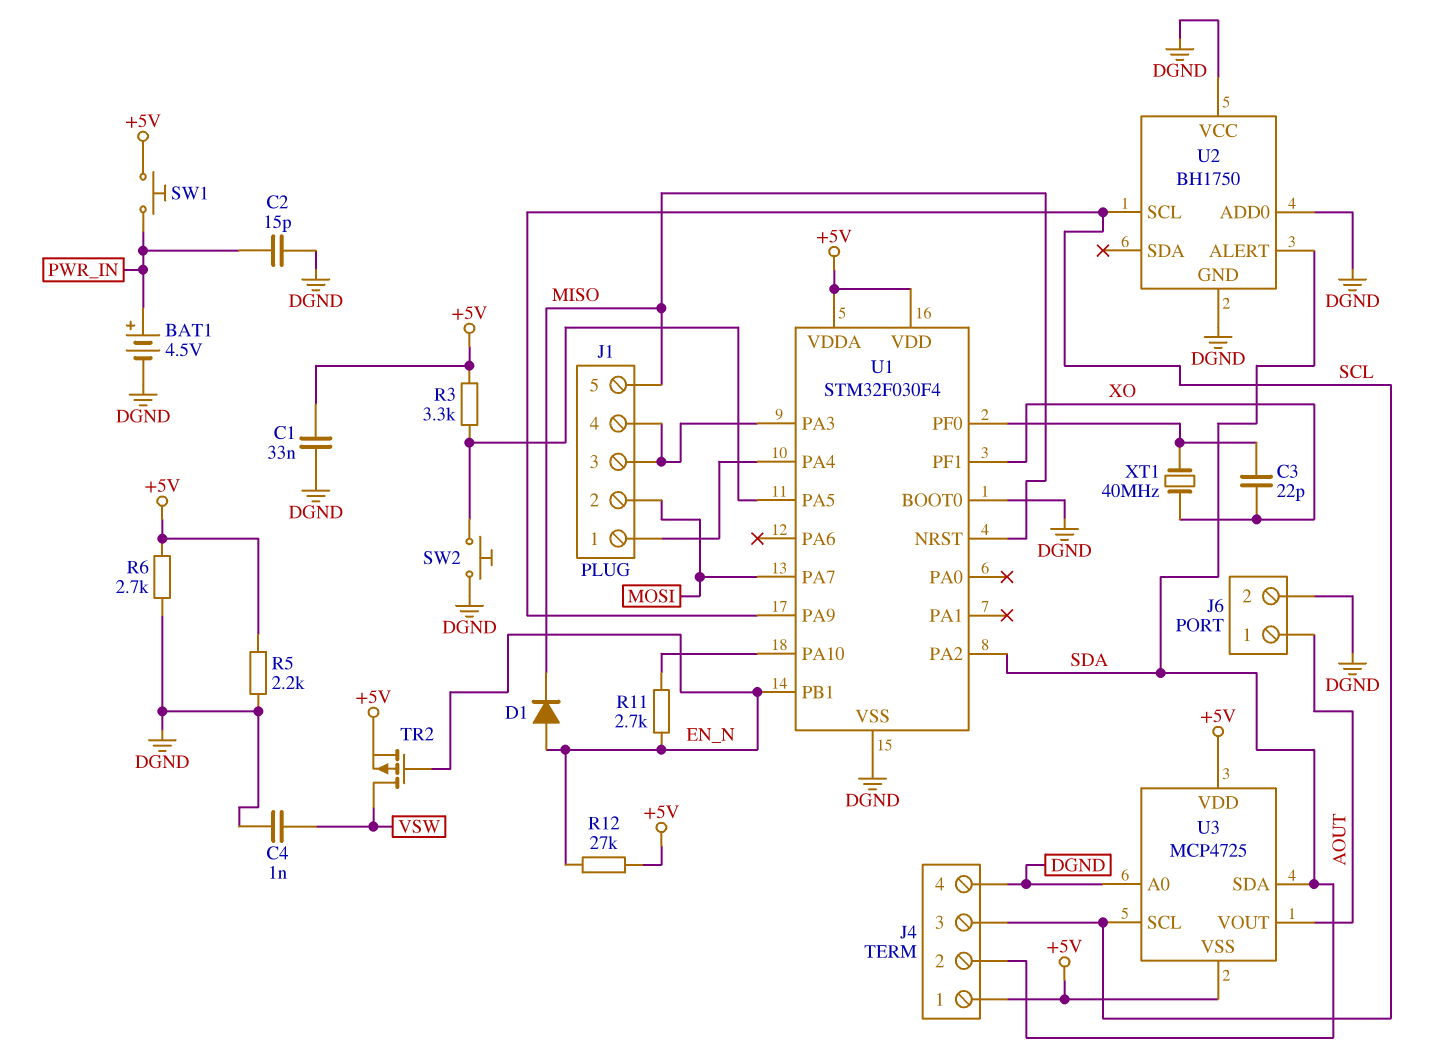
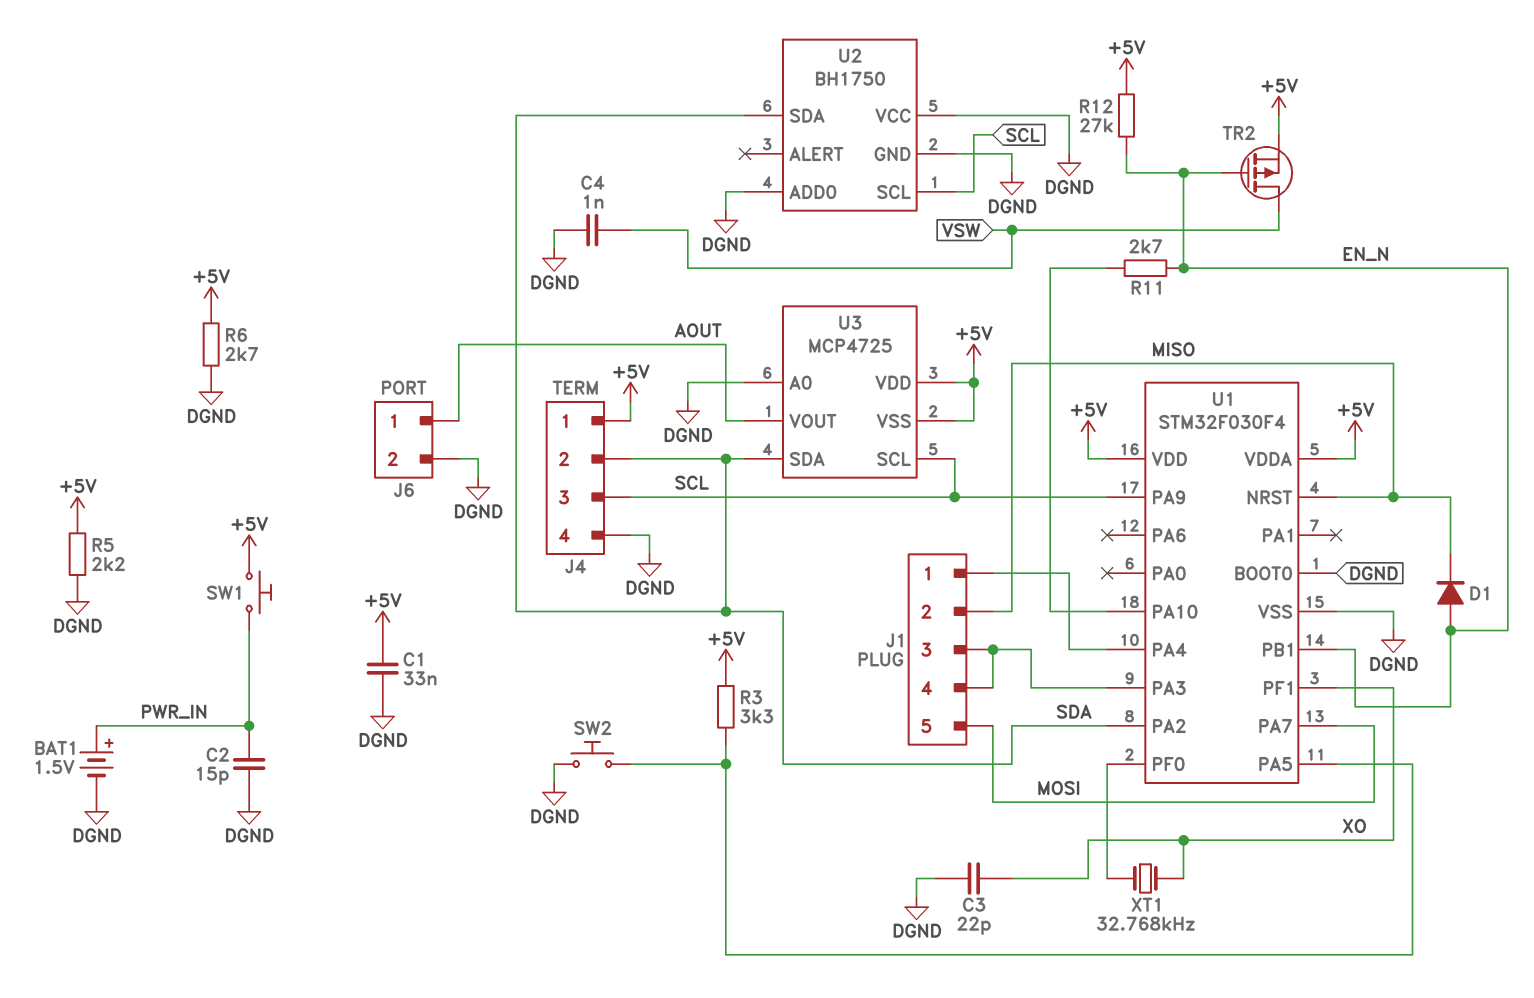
BAT1: 4.5V (plus PWR_IN, minus DGND) -> 1.5V (plus PWR_IN, minus DGND)
C3: 22pF (U1/PF0, XO) -> 22pF (DGND, XO)
J1 pin 2: MOSI -> MISO
J1 pin 5: MISO -> MOSI
U2 pin ALERT: SDA -> none
U2 pin SDA: none -> SDA
XT1: 40MHz (U1/PF0, XO) -> 32.768kHz (U1/PF0, XO)

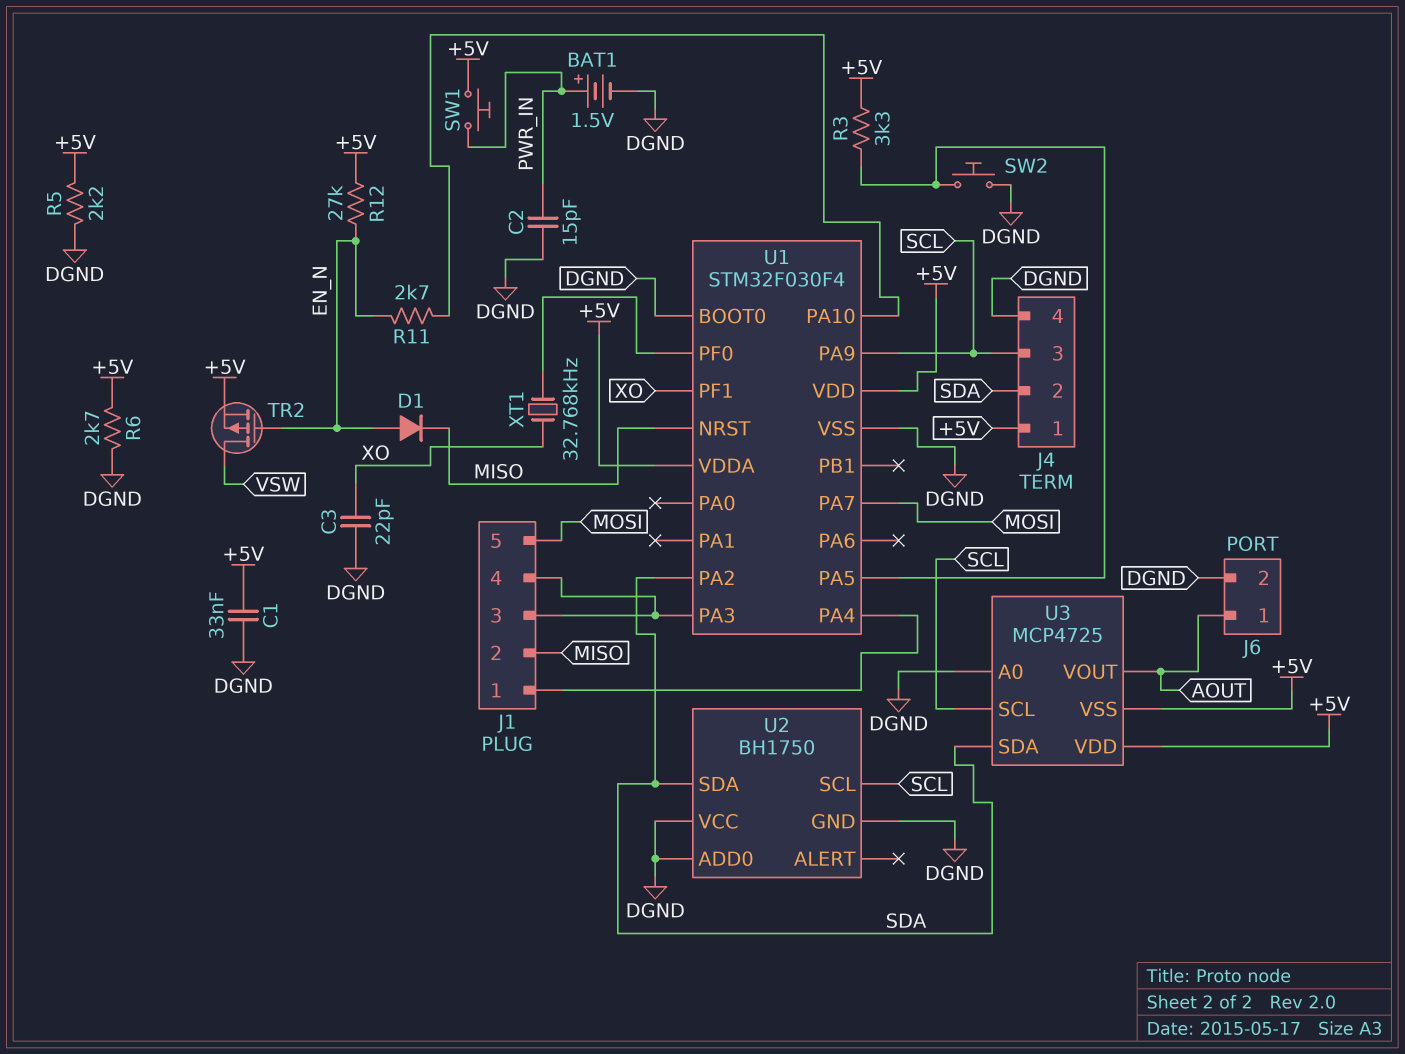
C4: 1nF (DGND, VSW) -> none
U1 pin PB1: EN_N -> none

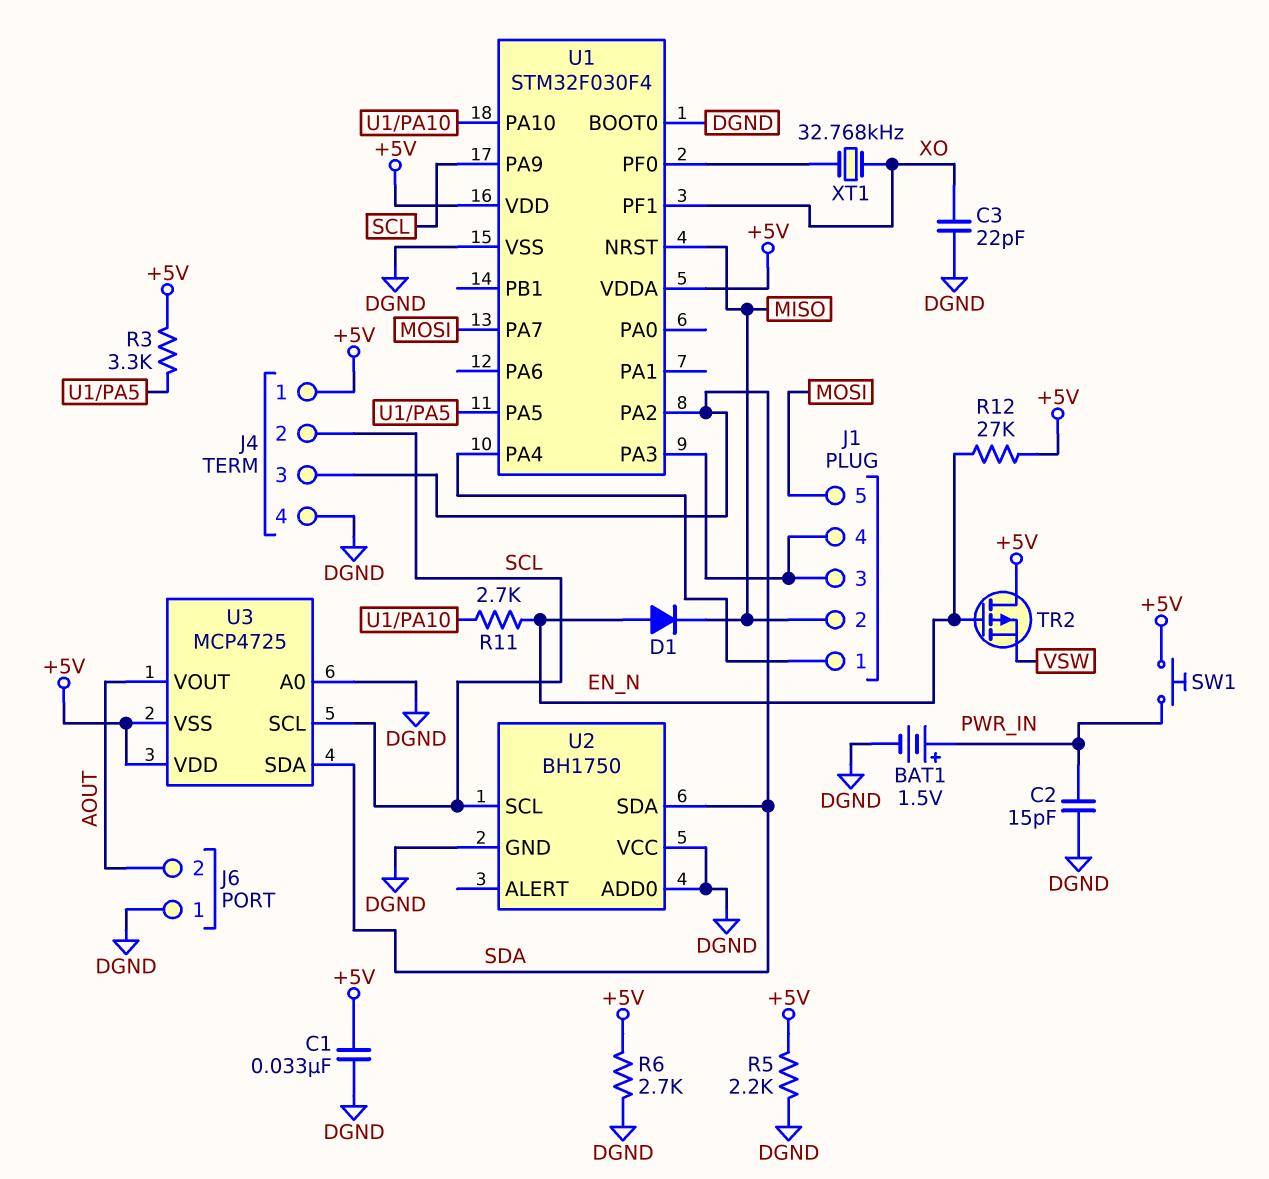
J4 pin 2: SDA -> SCL
J4 pin 3: SCL -> SDA
J6 pin 1: AOUT -> DGND
J6 pin 2: DGND -> AOUT
SW2: button (DGND, U1/PA5) -> none
TR2: PMOS (G EN_N, D VSW, S +5V) -> PMOS (G EN_N, D +5V, S VSW)

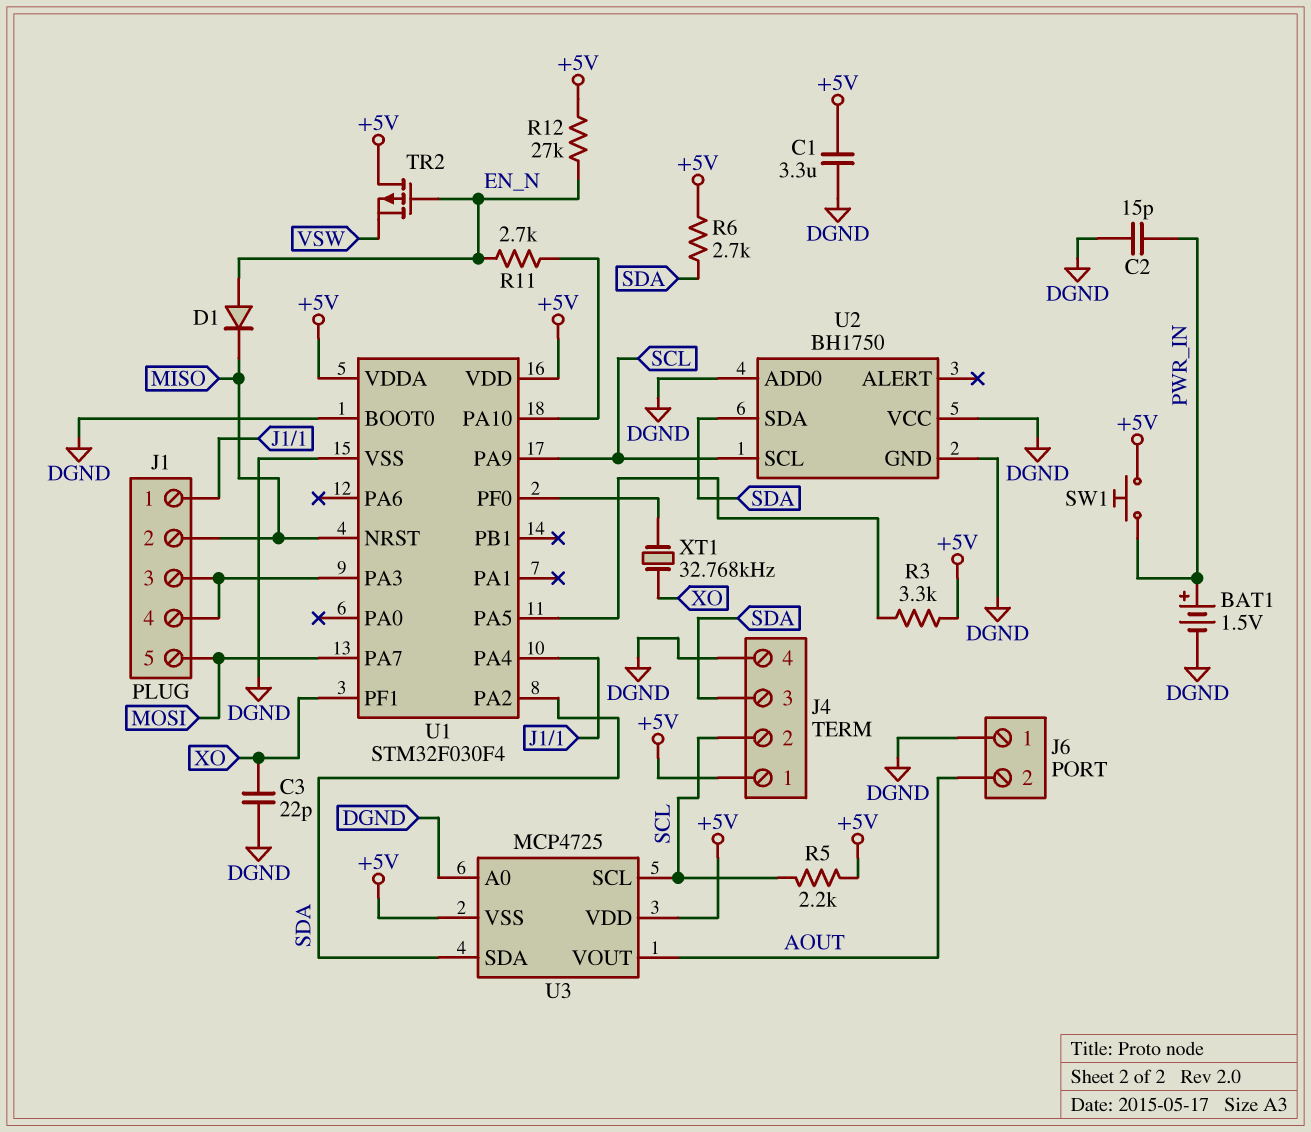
C1: 33nF (+5V, DGND) -> 3.3uF (+5V, DGND)
R5: 2.2k (+5V, DGND) -> 2.2k (+5V, SCL)
R6: 2.7k (+5V, DGND) -> 2.7k (+5V, SDA)

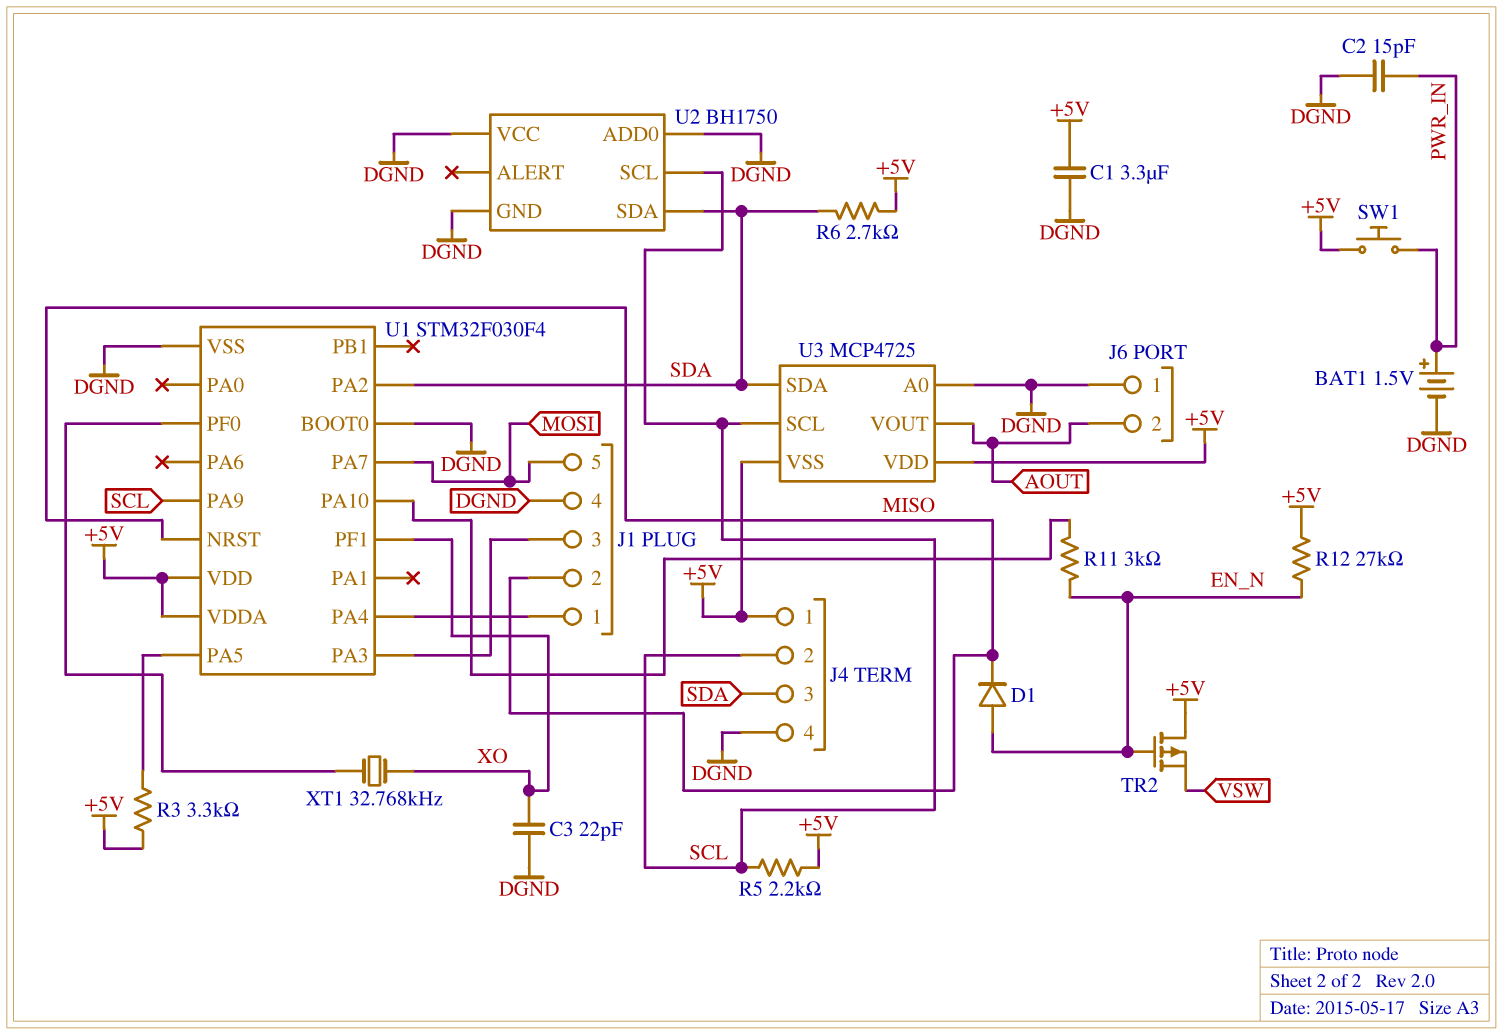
J1 pin 4: J1/3 -> DGND
R11: 2.7k (EN_N, U1/PA10) -> 3k (EN_N, U1/PA10)

